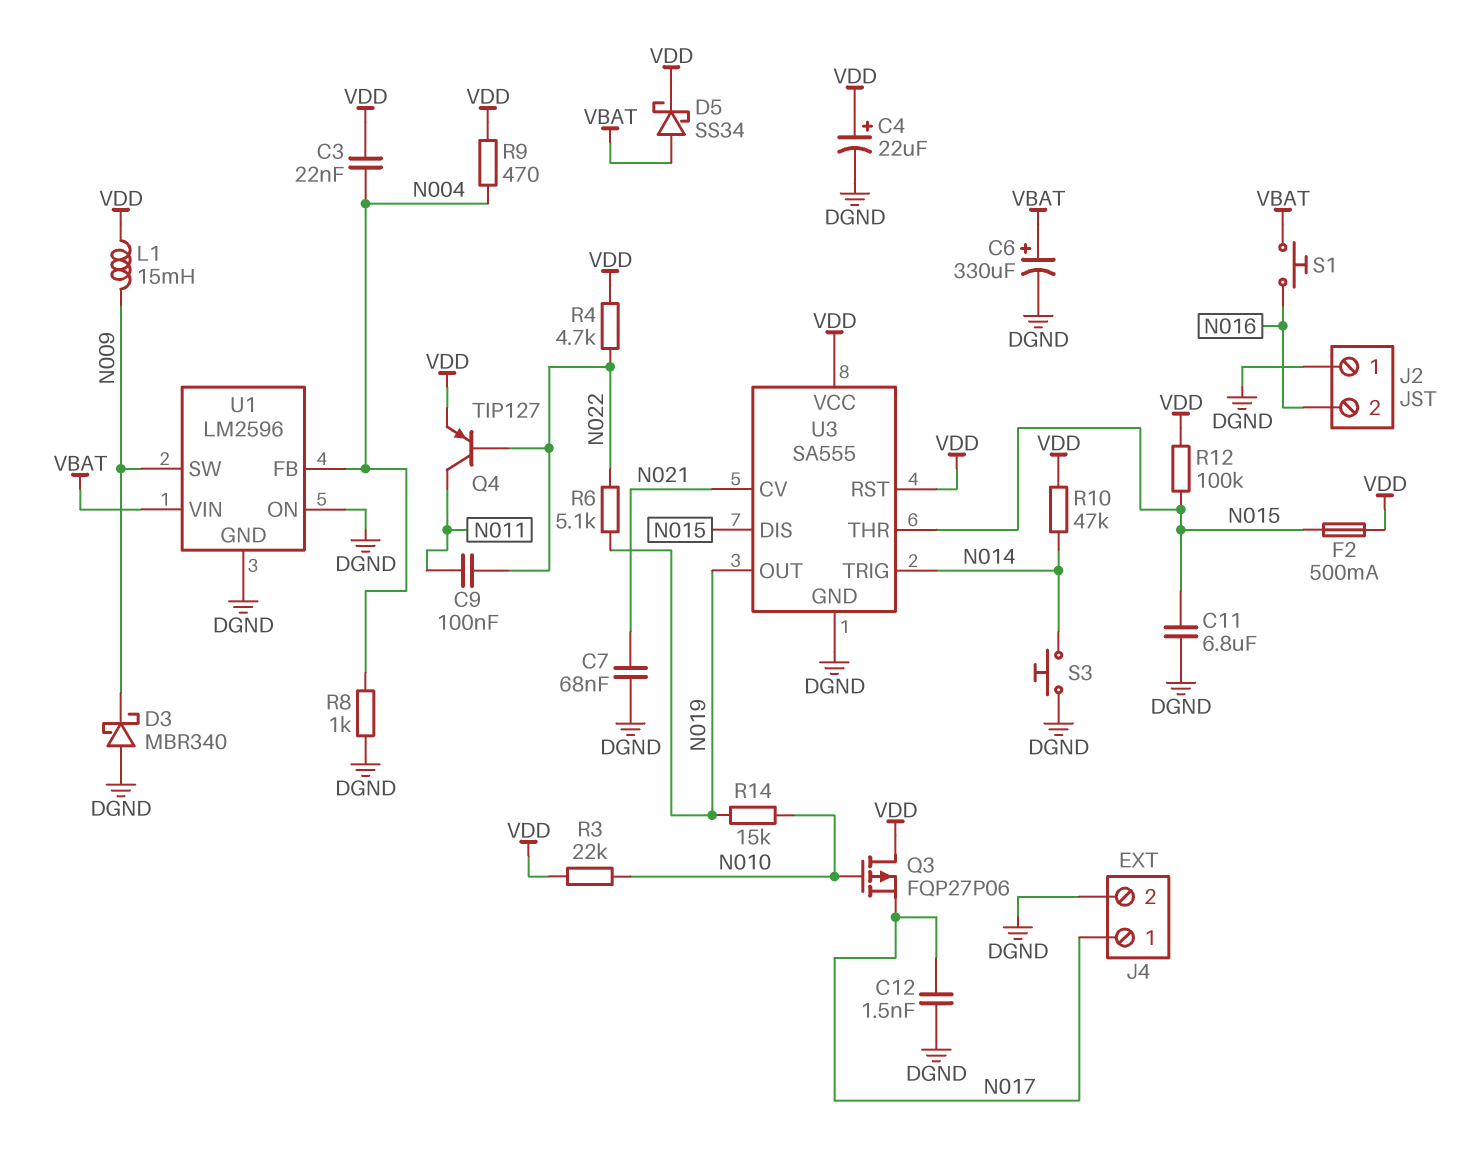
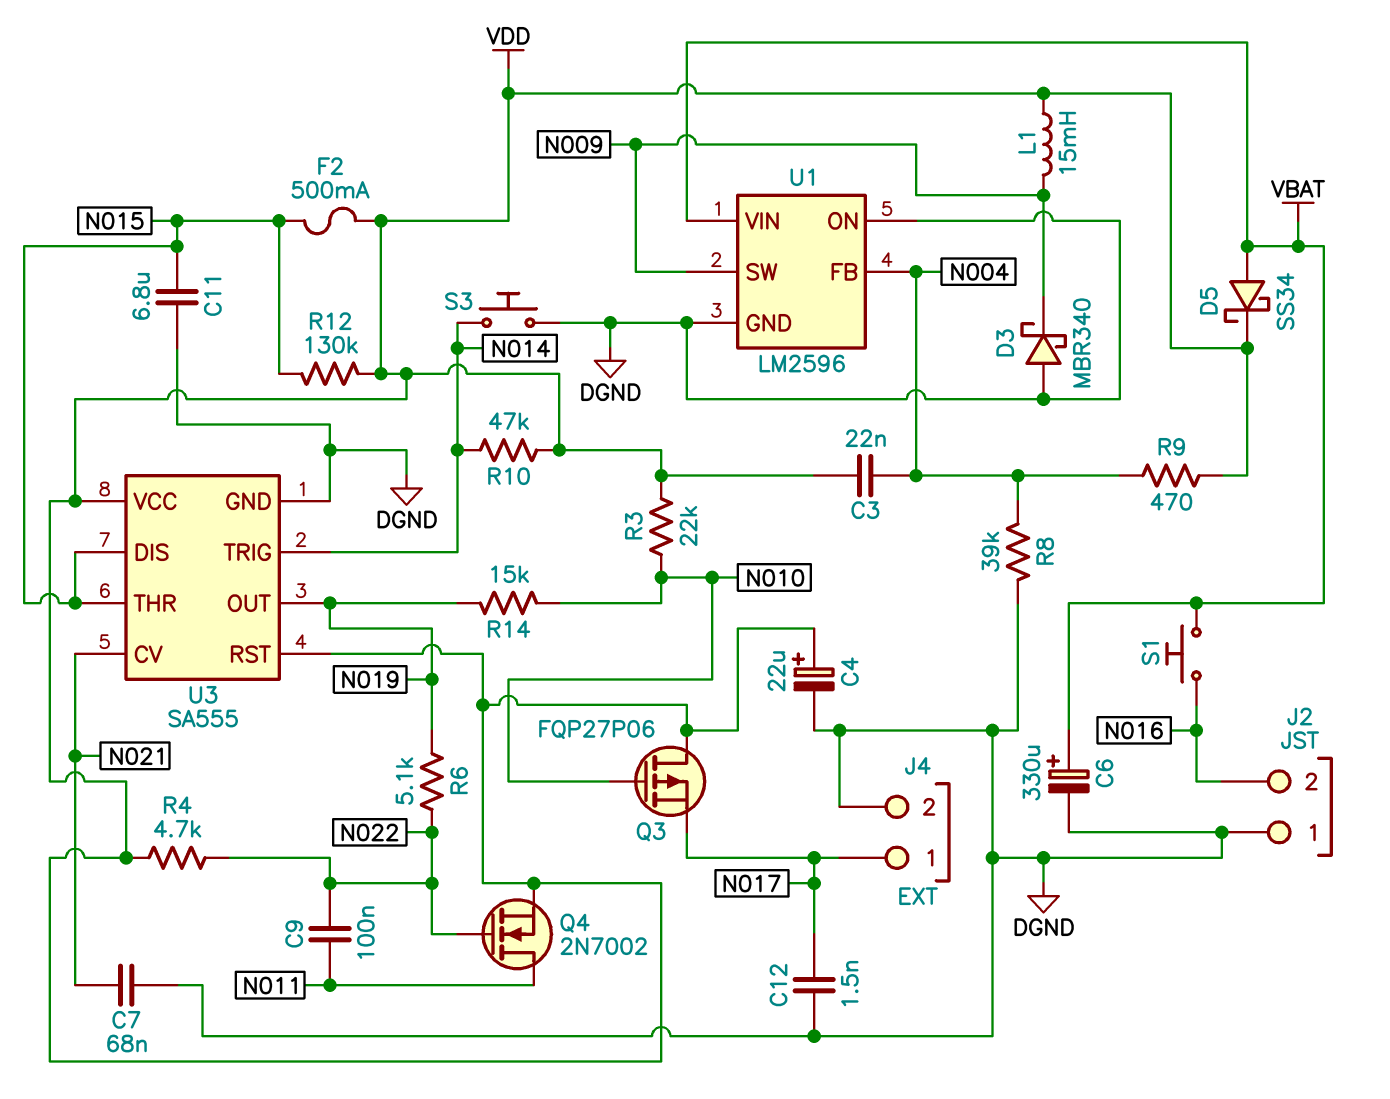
Q4: PNP TIP127 (B N022, C N011, E VDD) -> NMOS 2N7002 (G N022, D N011, S VDD)
R8: 1k (DGND, N004) -> 39k (DGND, N004)
R12: 100k (N015, VDD) -> 130k (N015, VDD)

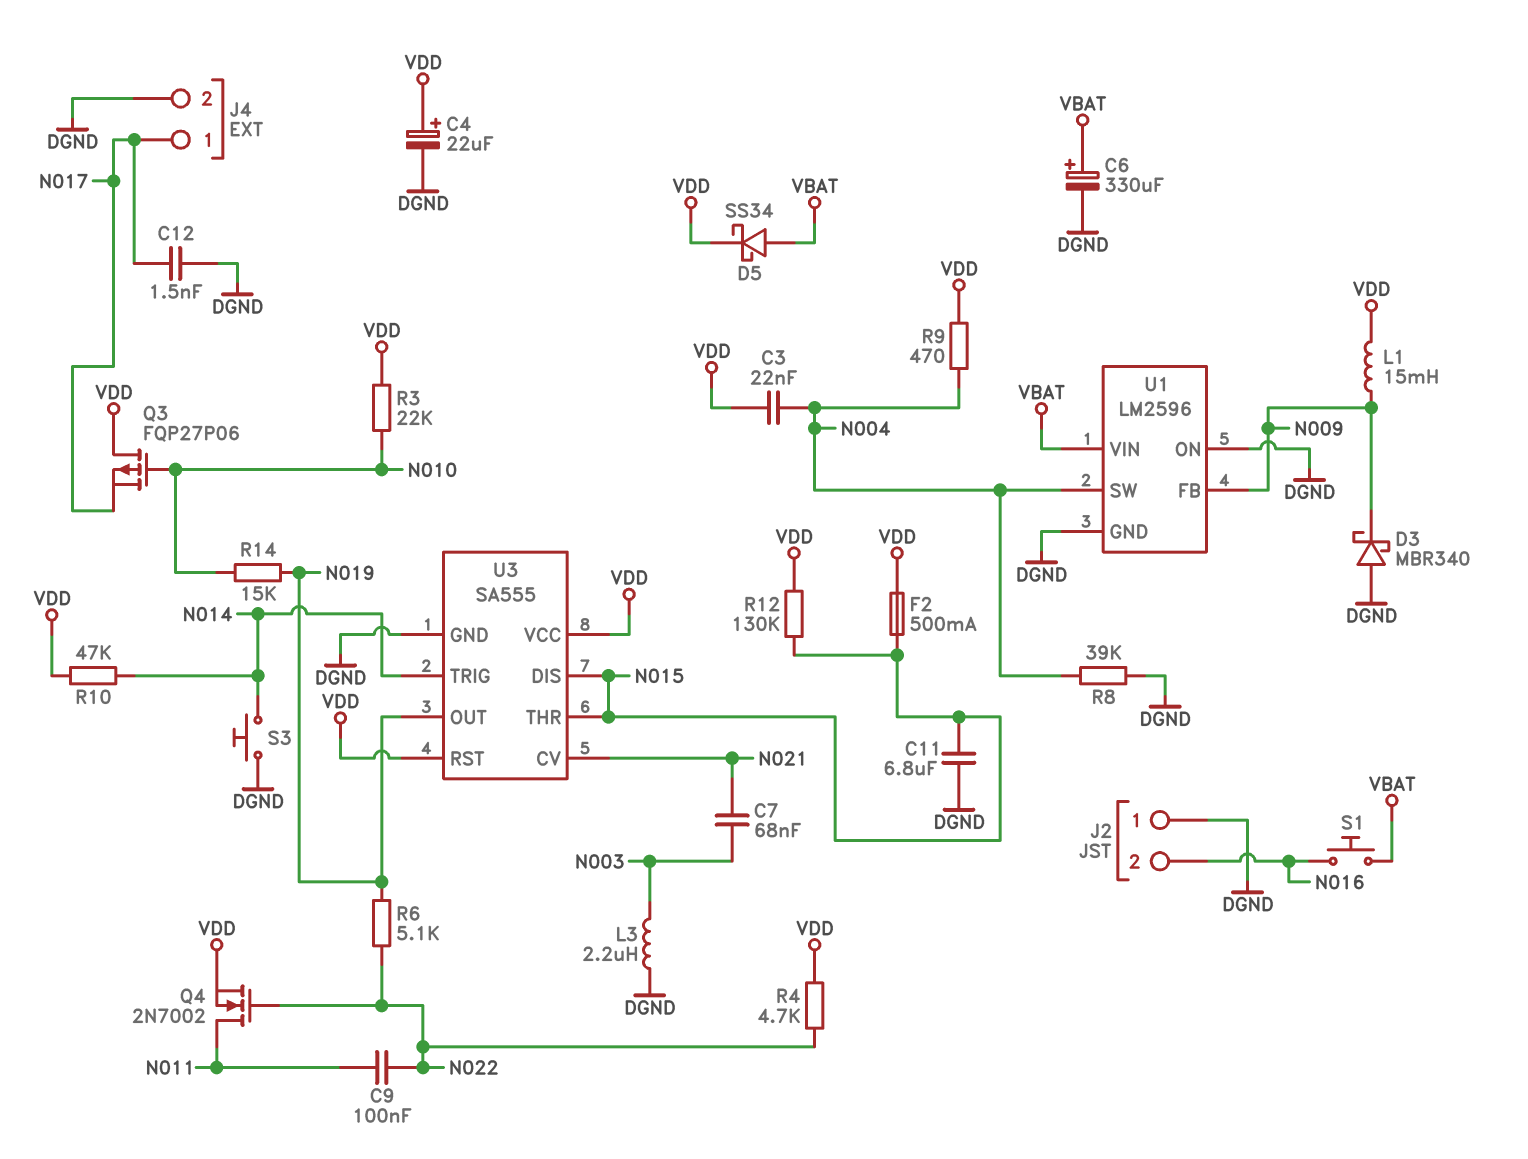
C7: 68nF (DGND, N021) -> 68nF (N003, N021)
L3: none -> 2.2uH (DGND, N003)
U1 pin FB: N004 -> N009
U1 pin SW: N009 -> N004

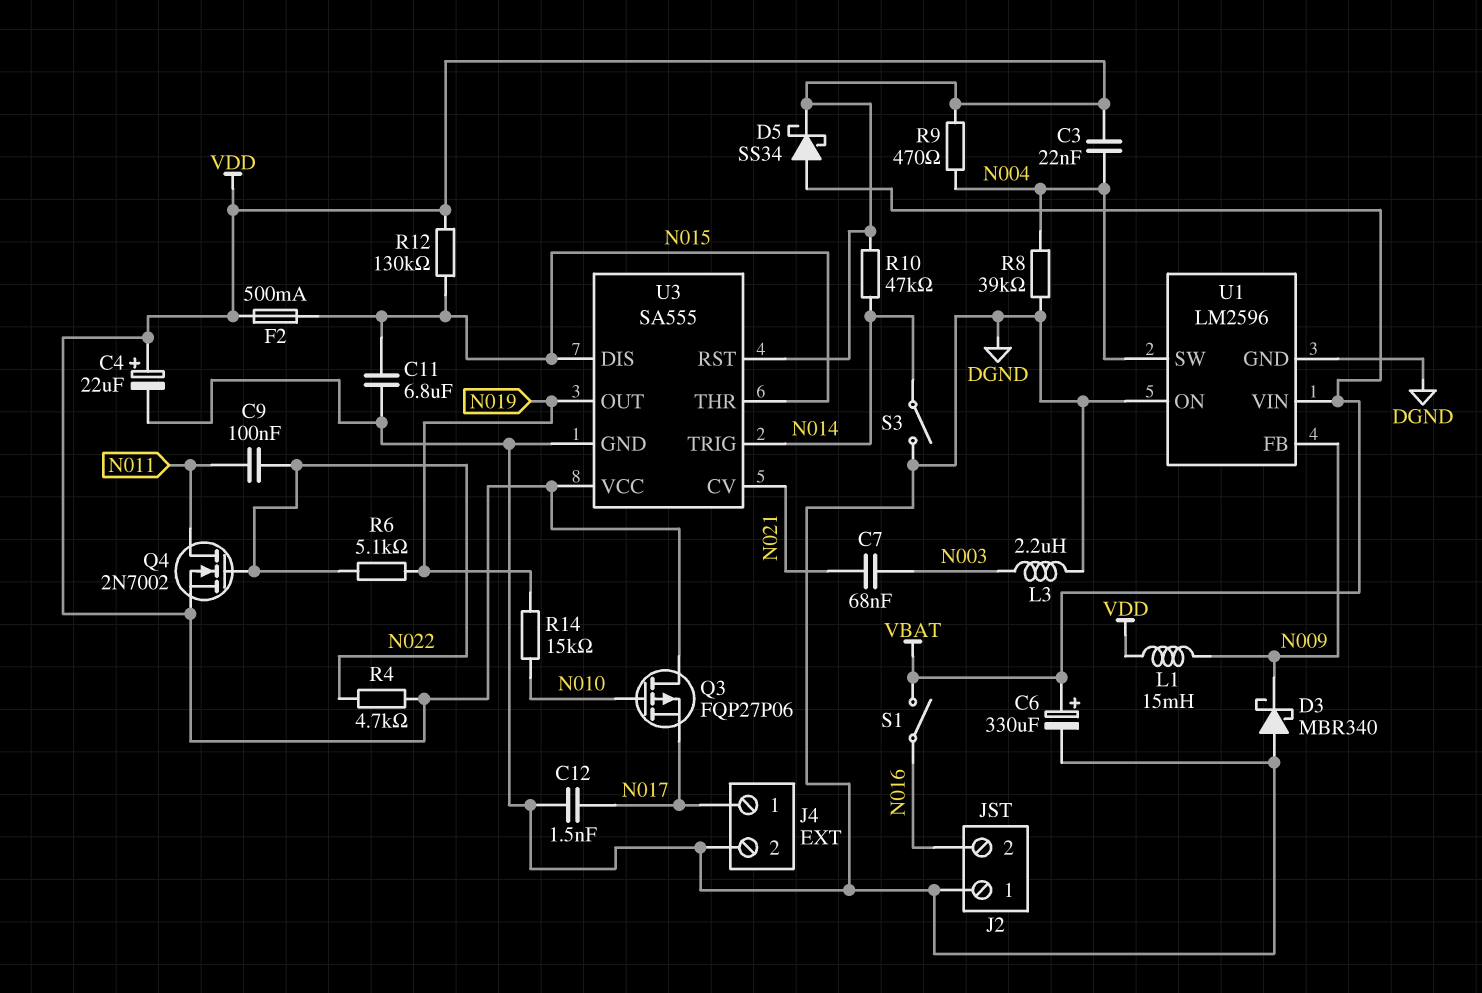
R3: 22k (N010, VDD) -> none
S1: button (N016, VBAT) -> switch (N016, VBAT)
S3: button (DGND, N014) -> switch (DGND, N014)

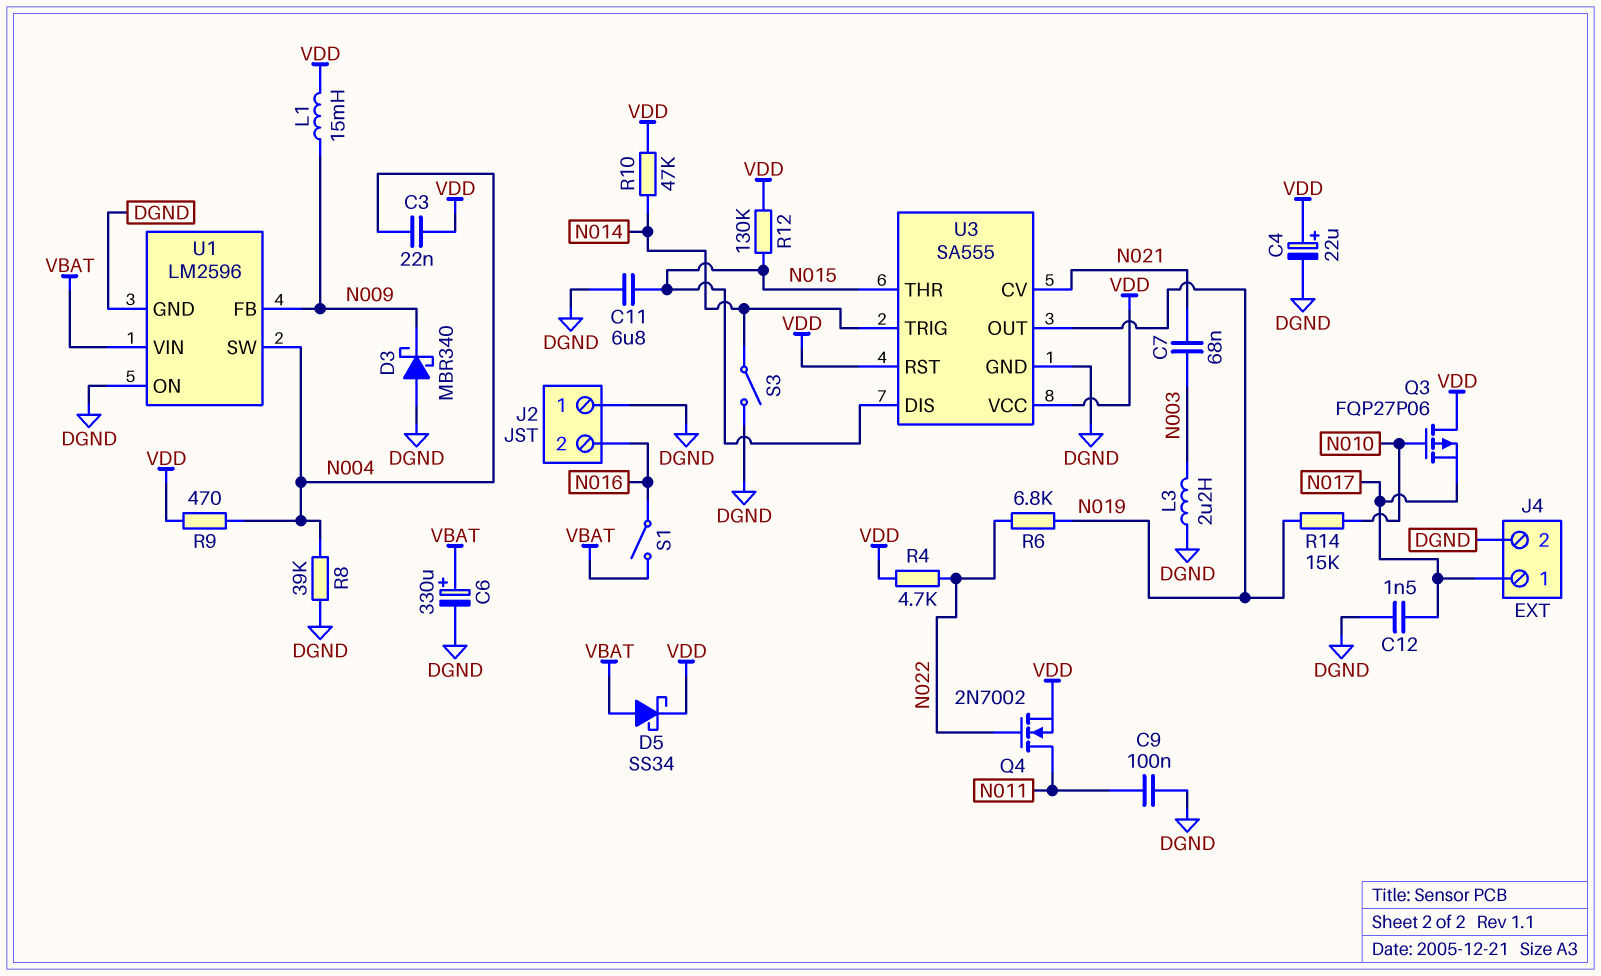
C9: 100nF (N011, N022) -> 100nF (DGND, N011)
F2: 500mA (N015, VDD) -> none
R6: 5.1k (N019, N022) -> 6.8k (N019, N022)

